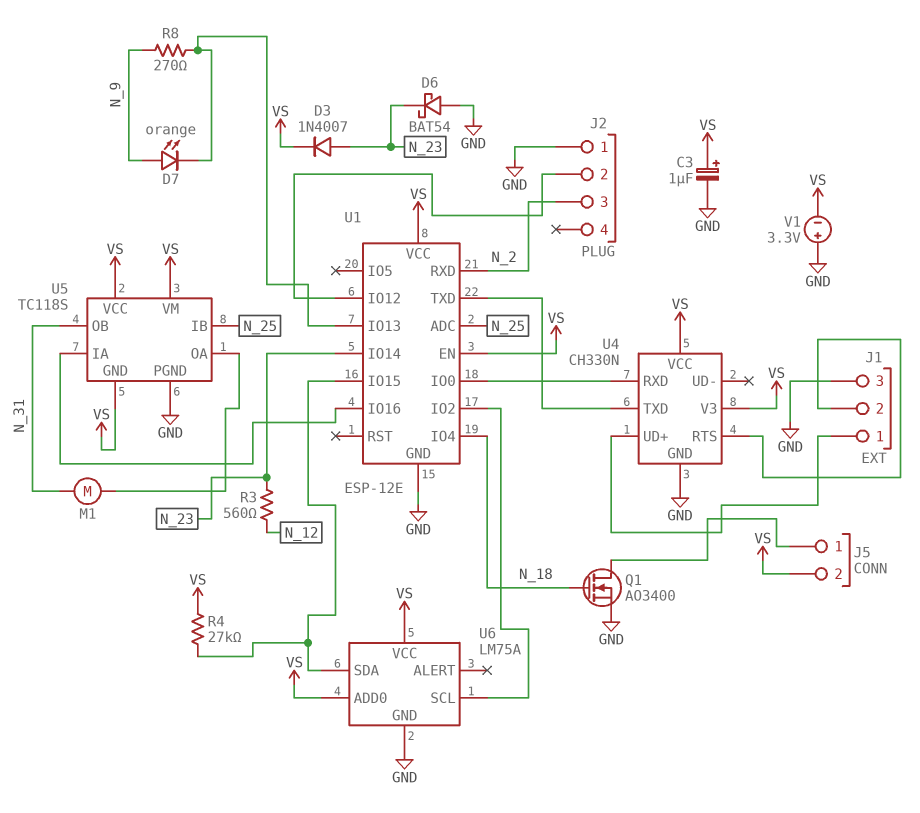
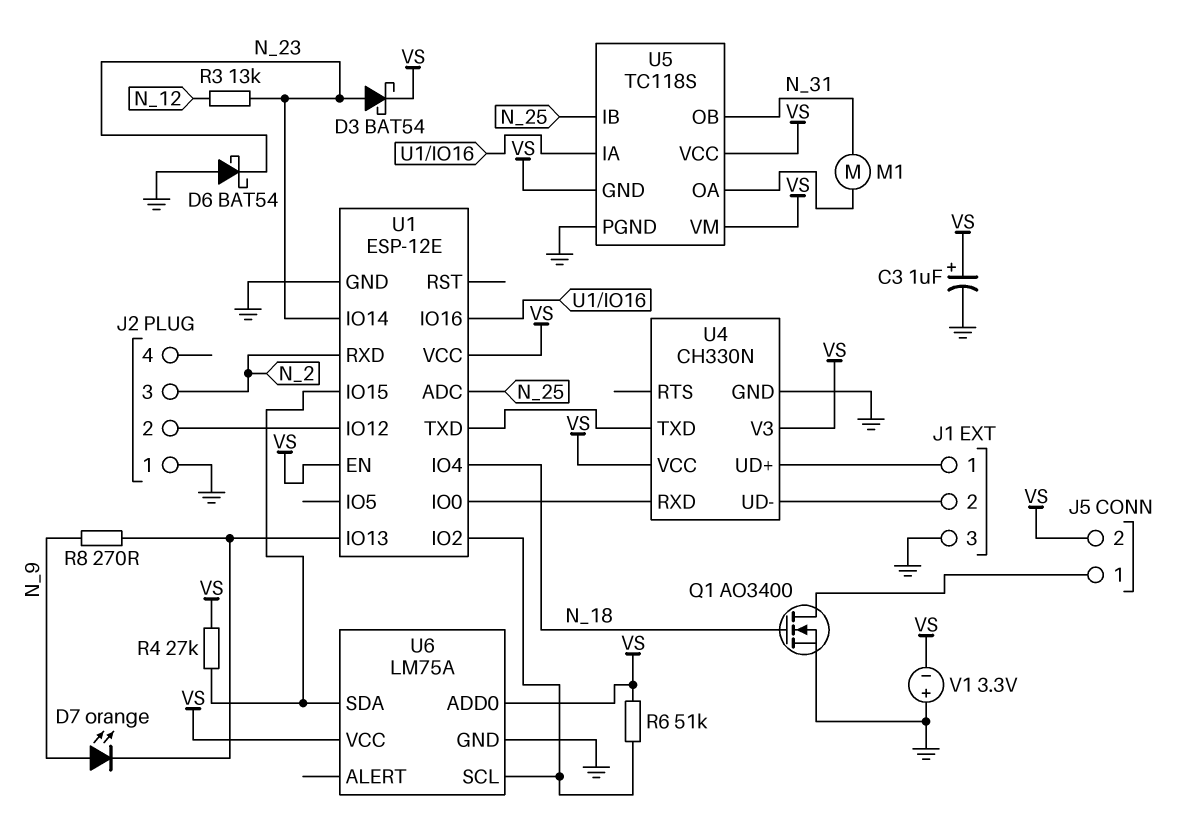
D3: diode 1N4007 (A N_23, K VS) -> schottky BAT54 (A N_23, K VS)
R3: 560 (N_12, N_23) -> 13k (N_12, N_23)
R6: none -> 51k (U1/IO2, VS)
U4 pin RTS: J1/2 -> none
U4 pin UD-: none -> J1/2

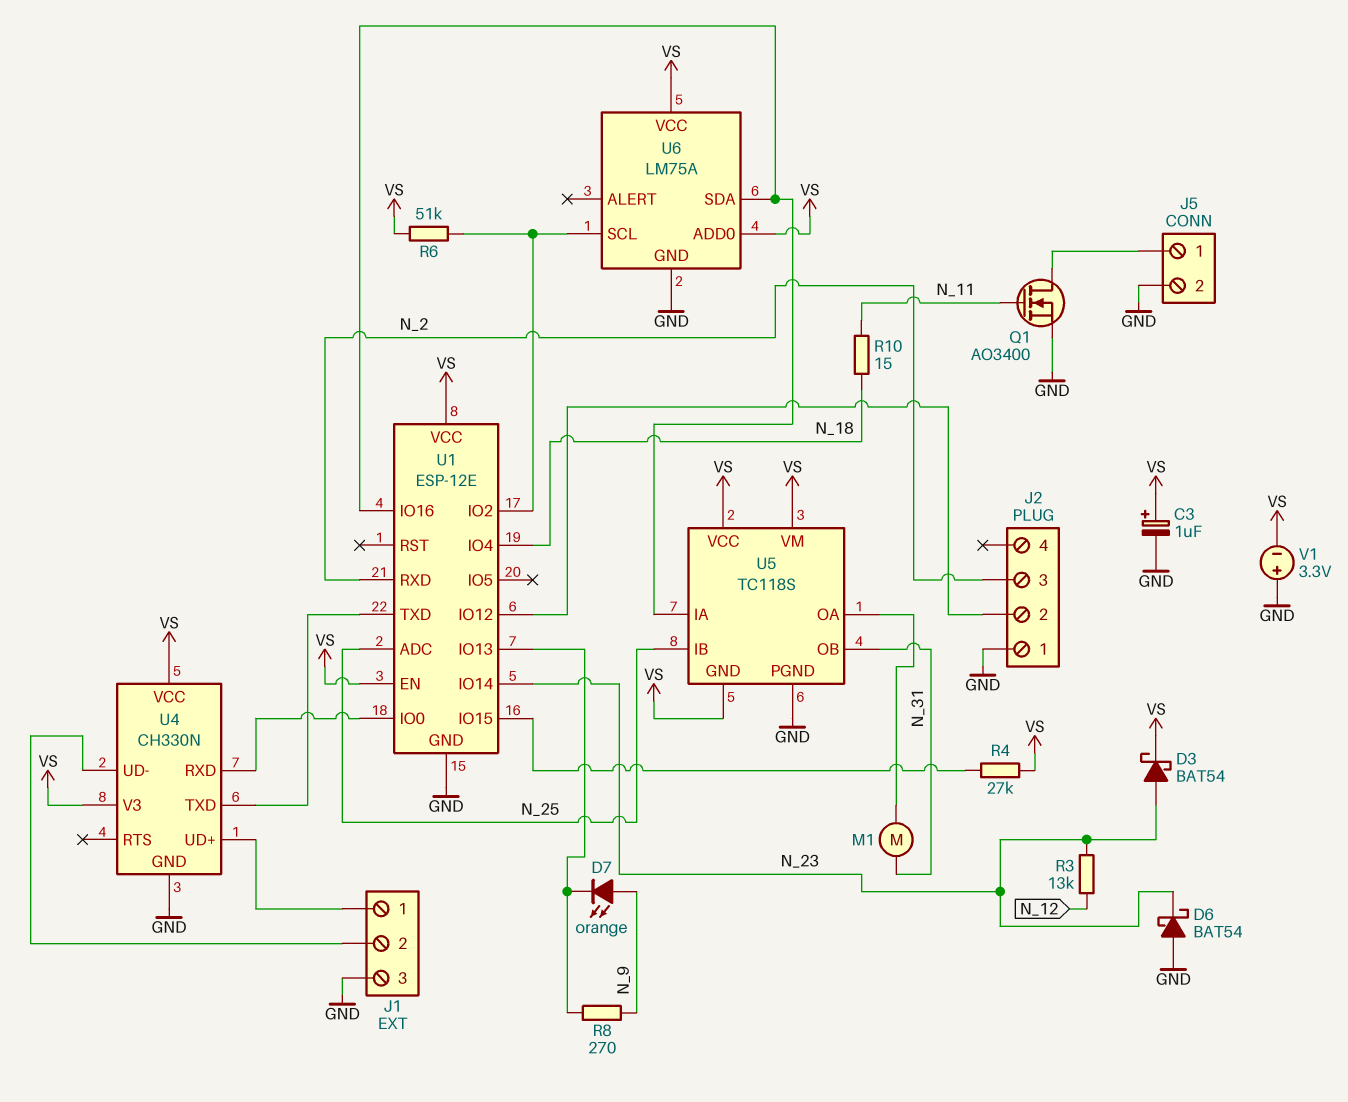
J5 pin 2: VS -> GND
Q1: NMOS AO3400 (G N_18, D J5/1, S GND) -> NMOS AO3400 (G N_11, D J5/1, S GND)
R10: none -> 15 (N_11, N_18)
U6 pin SDA: U1/IO15 -> U1/IO16

